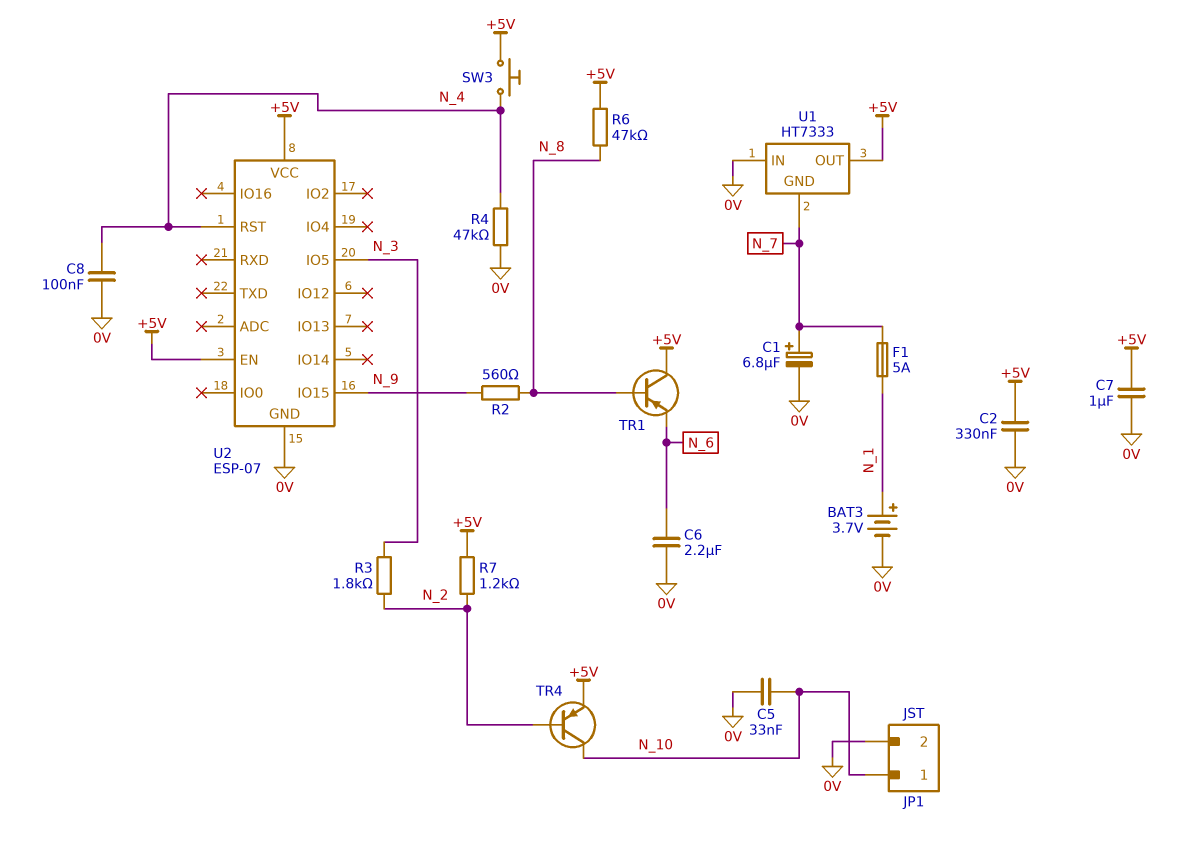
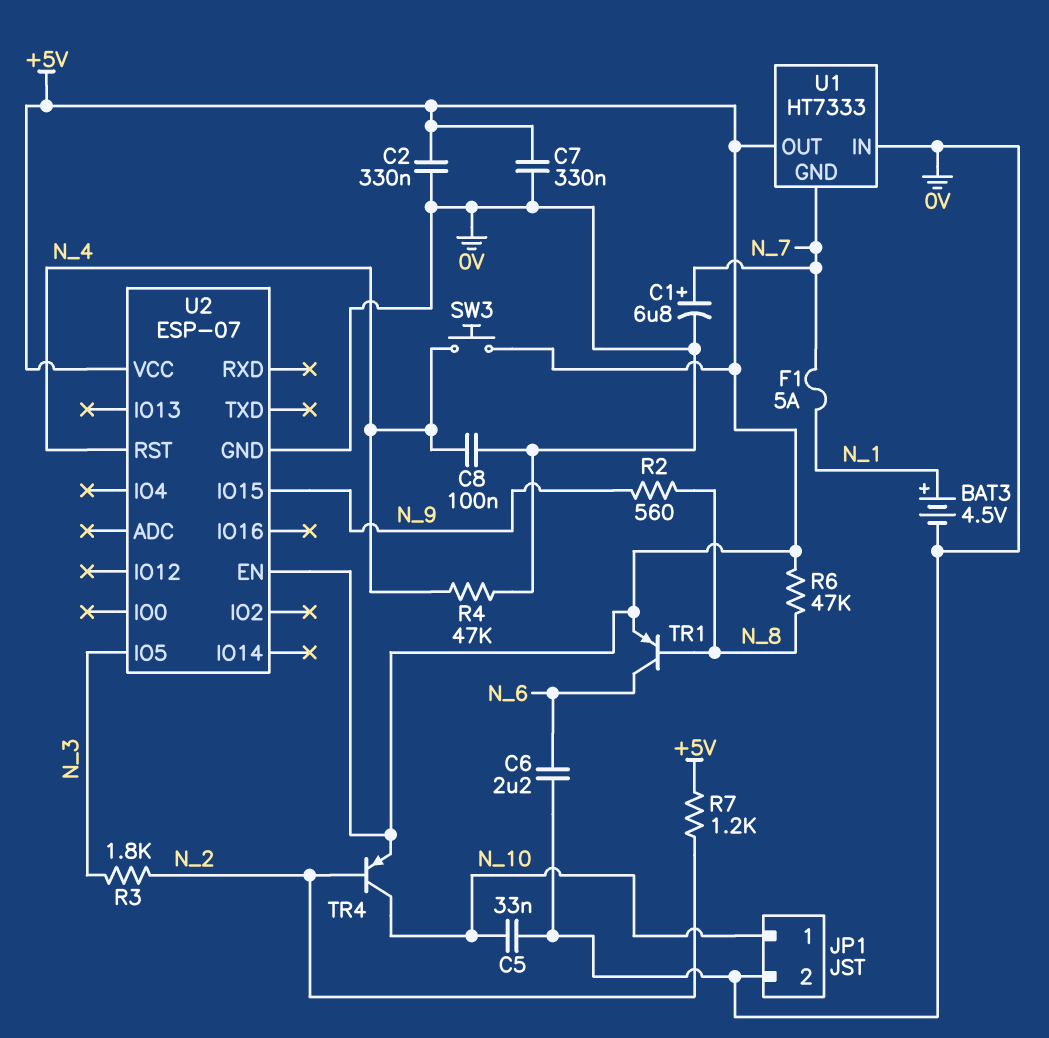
BAT3: 3.7V (plus N_1, minus 0V) -> 4.5V (plus N_1, minus 0V)
C7: 1uF (+5V, 0V) -> 330nF (+5V, 0V)
TR1: PNP (B N_8, C +5V, E N_6) -> PNP (B N_8, C N_6, E +5V)

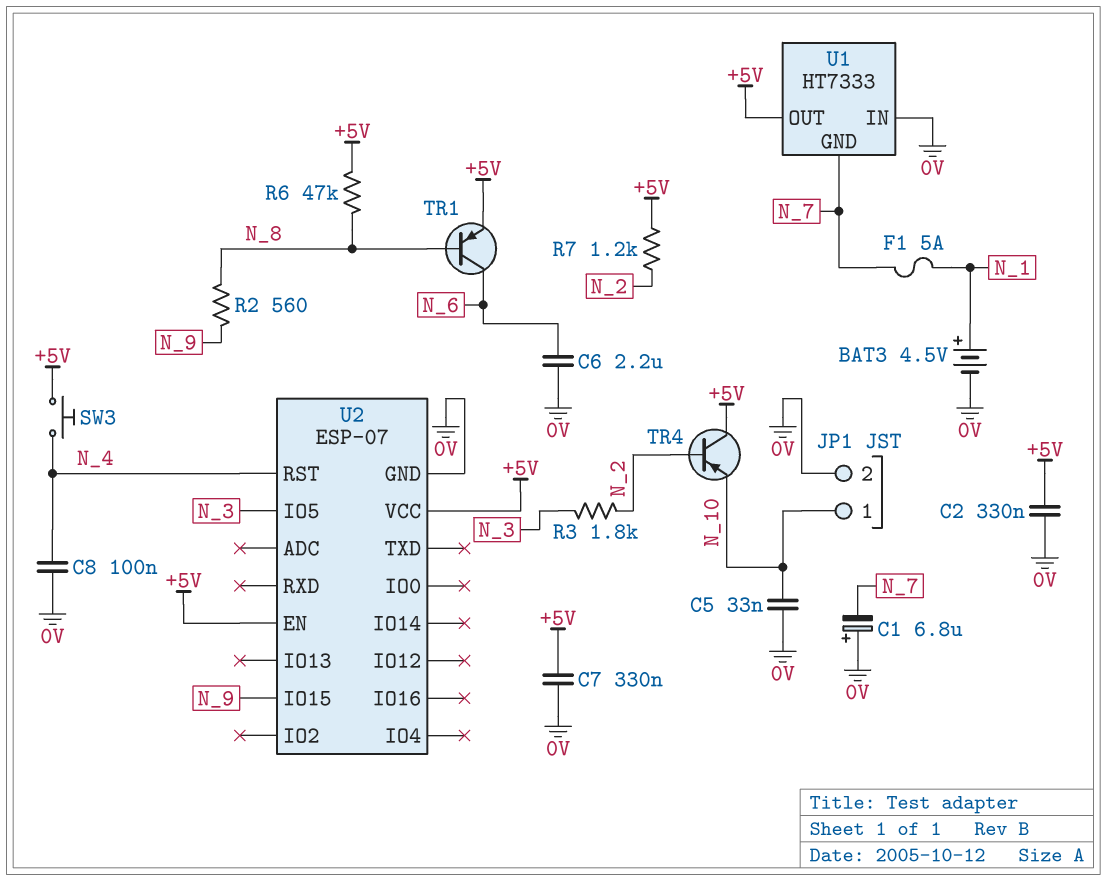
C1: 6.8uF (plus N_7, minus 0V) -> 6.8uF (plus 0V, minus N_7)
R4: 47k (0V, N_4) -> none
TR4: PNP (B N_2, C N_10, E +5V) -> PNP (B N_2, C +5V, E N_10)

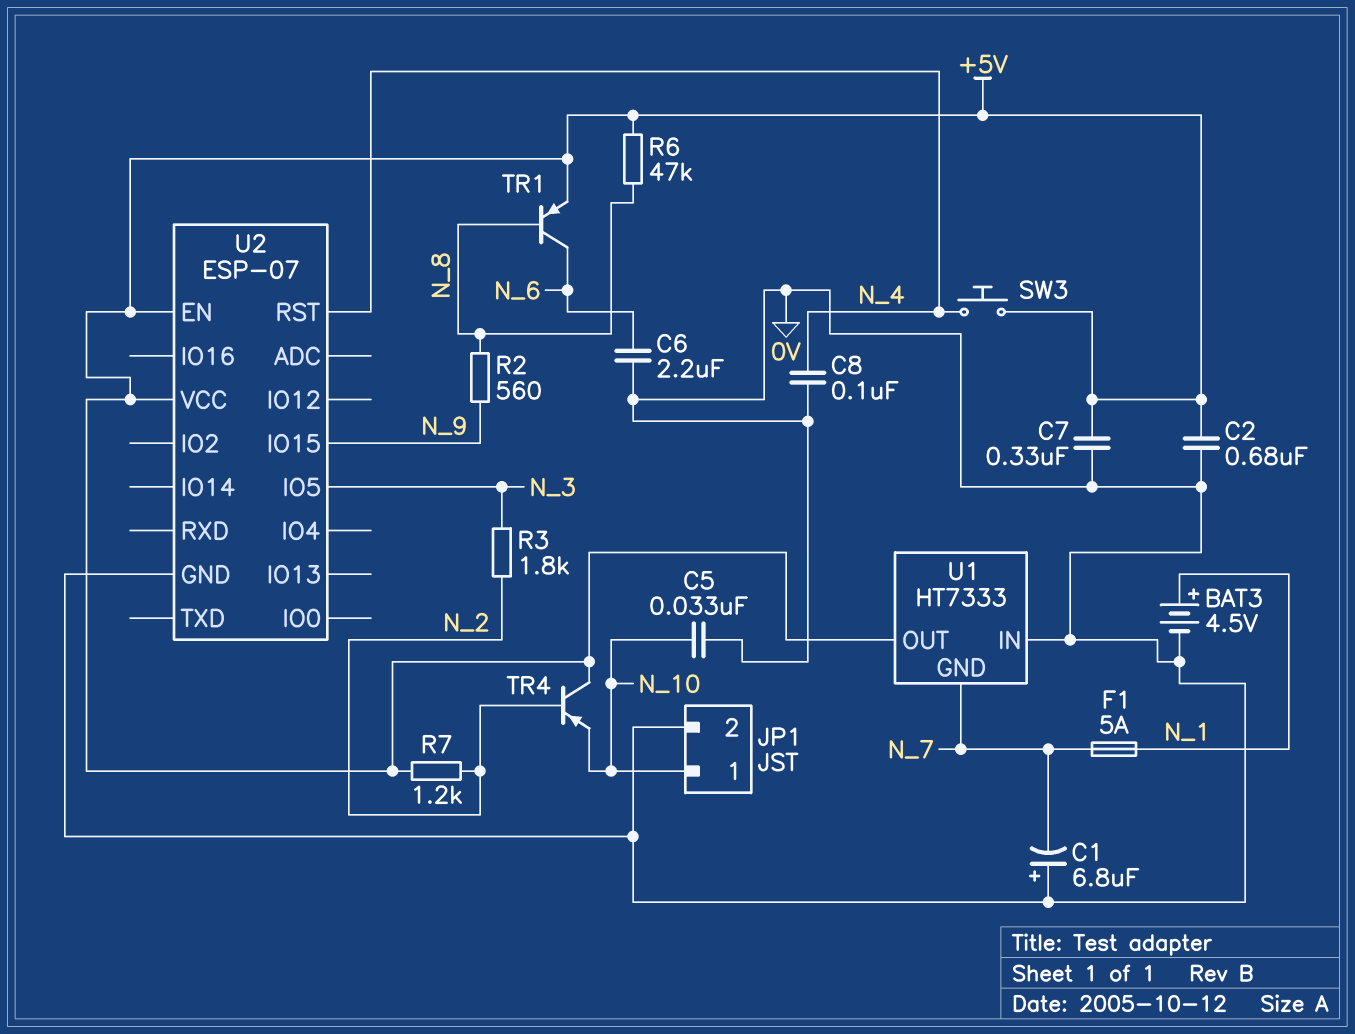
C2: 330nF (+5V, 0V) -> 680nF (+5V, 0V)

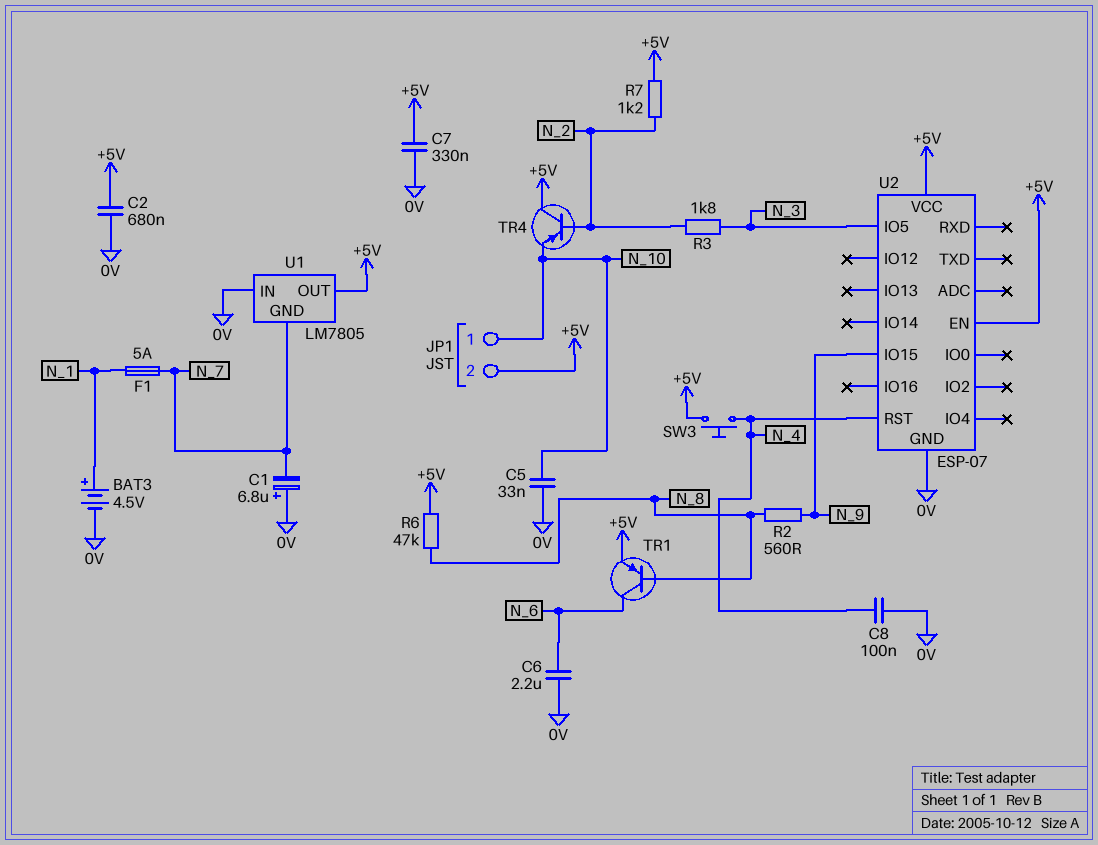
JP1 pin 2: 0V -> +5V
U1: HT7333 -> LM7805

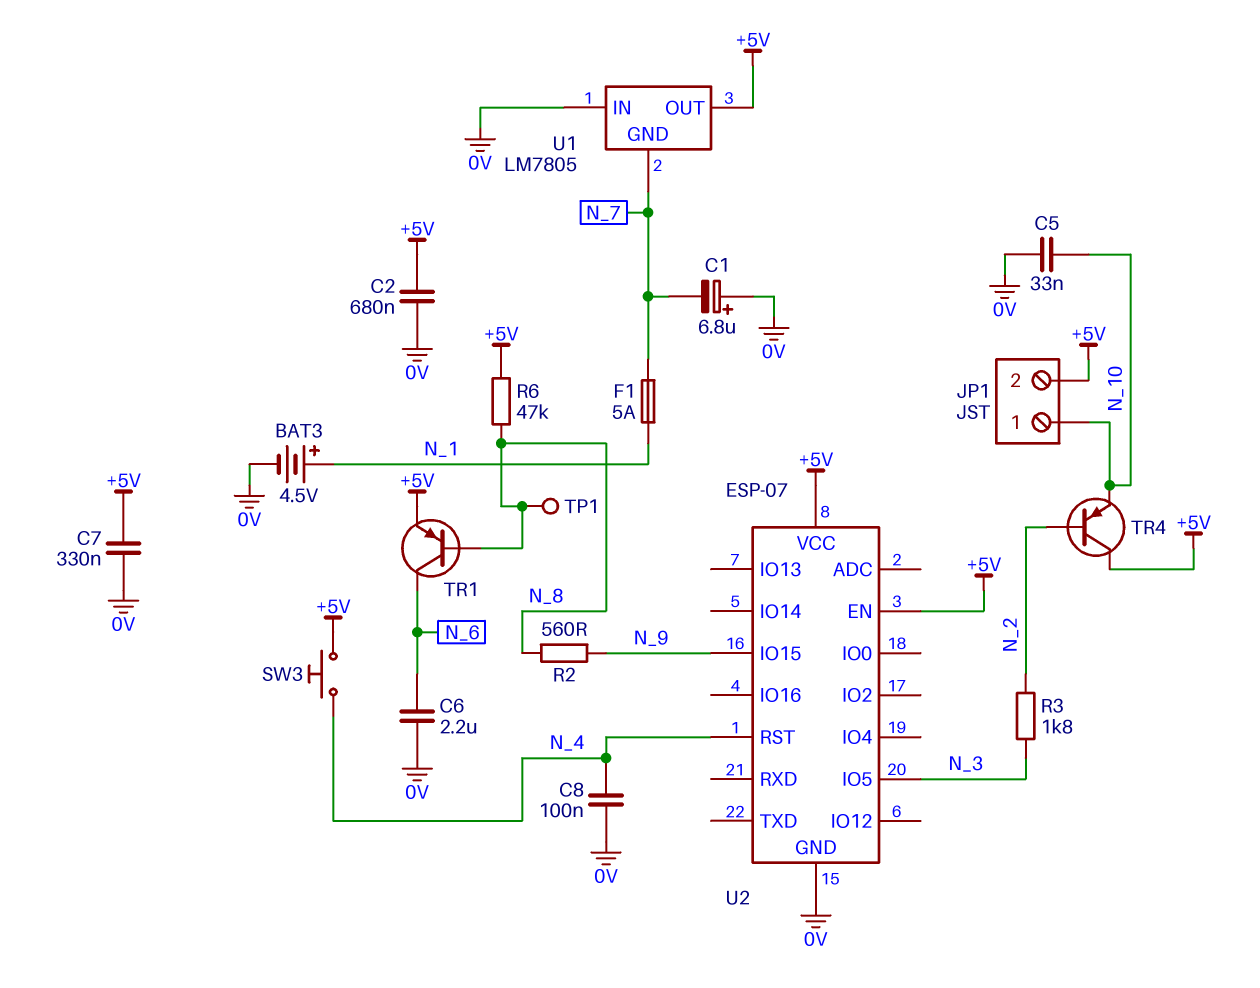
R7: 1.2k (+5V, N_2) -> none
TP1: none -> test point (N_8)

